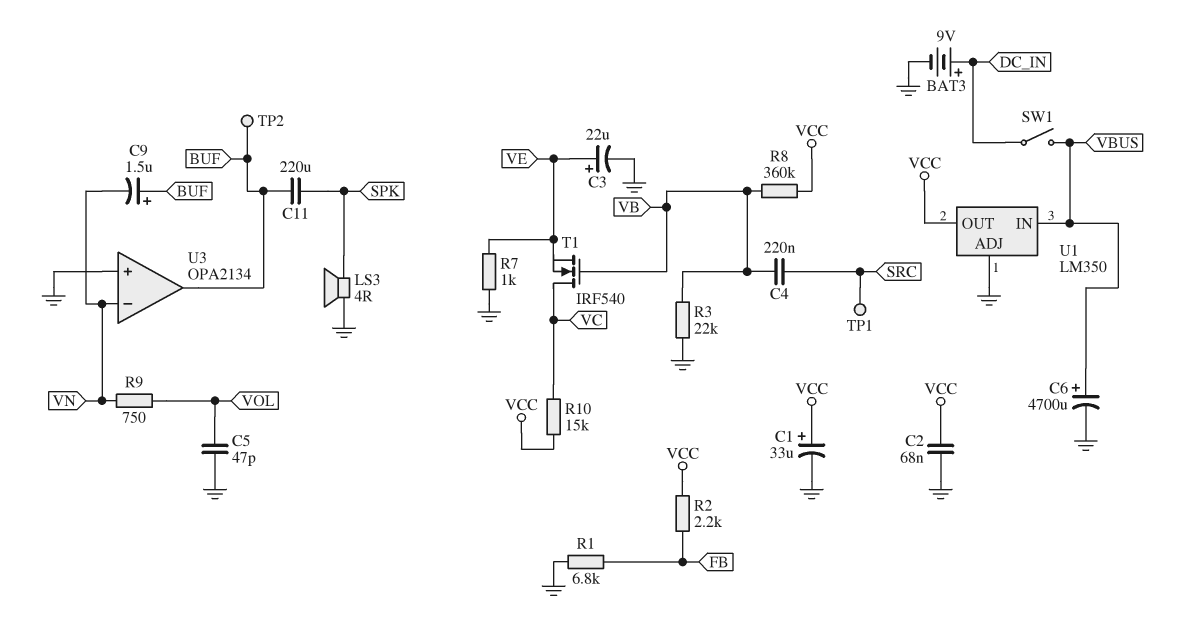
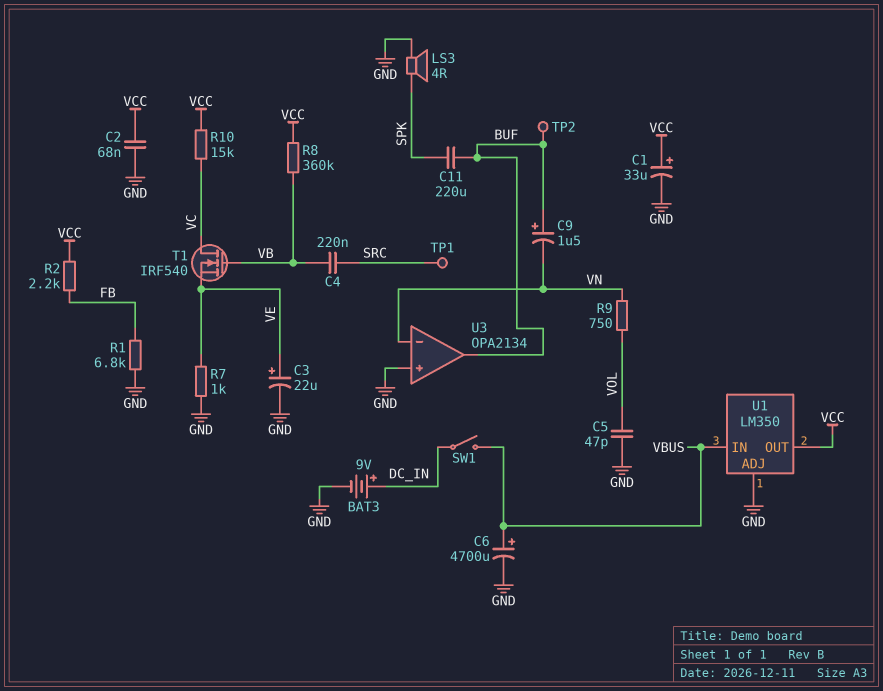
R3: 22k (GND, VB) -> none

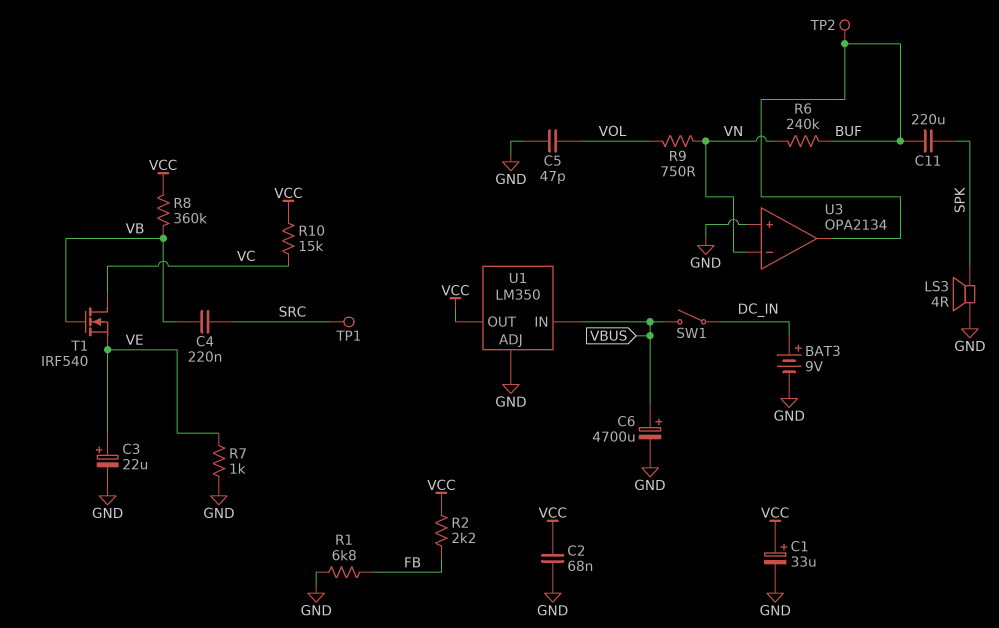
C9: 1.5uF (plus BUF, minus VN) -> none
R6: none -> 240k (BUF, VN)

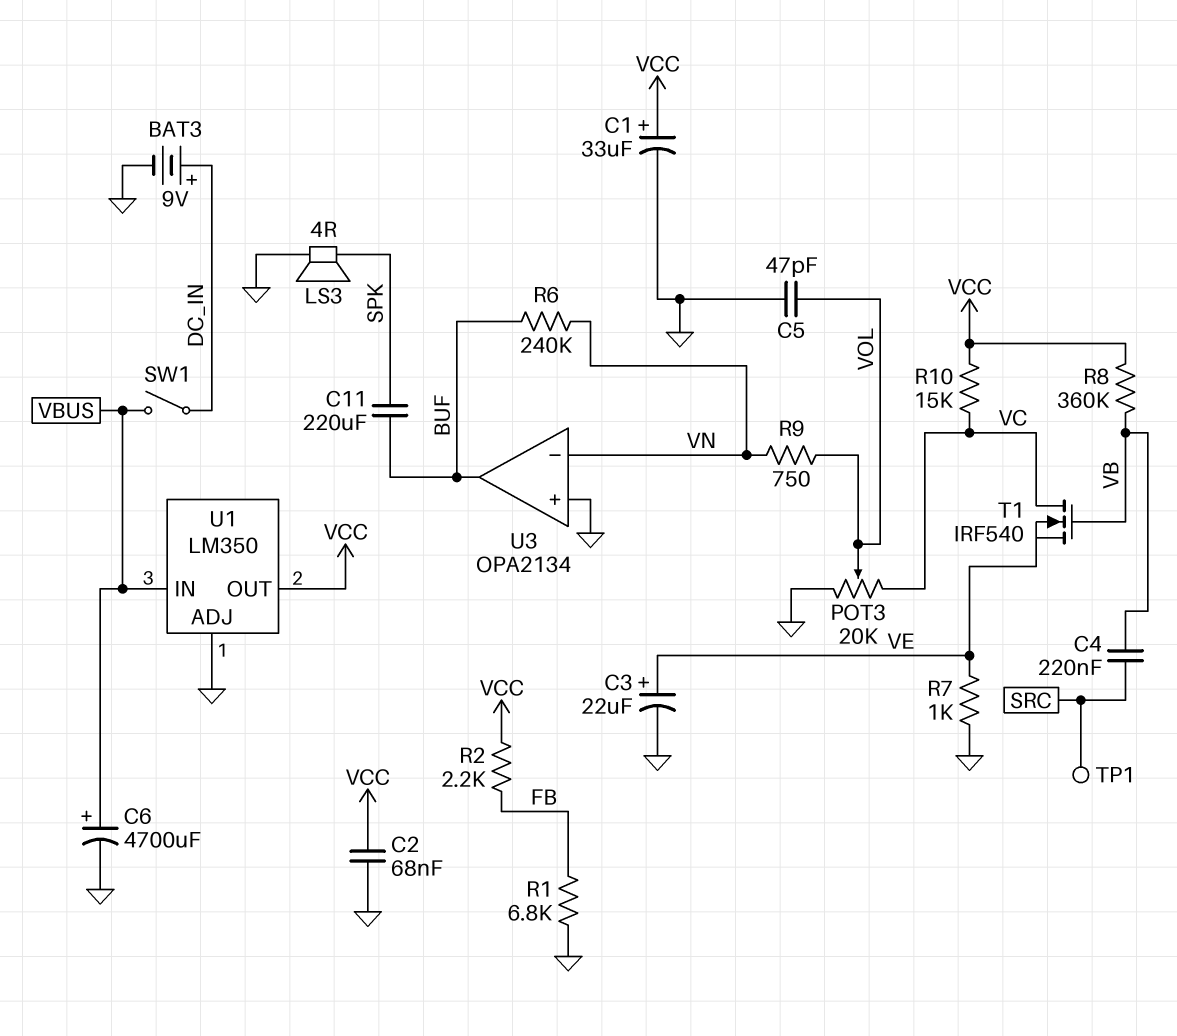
POT3: none -> 20k (GND, VC, wiper VOL)
TP2: test point (BUF) -> none

